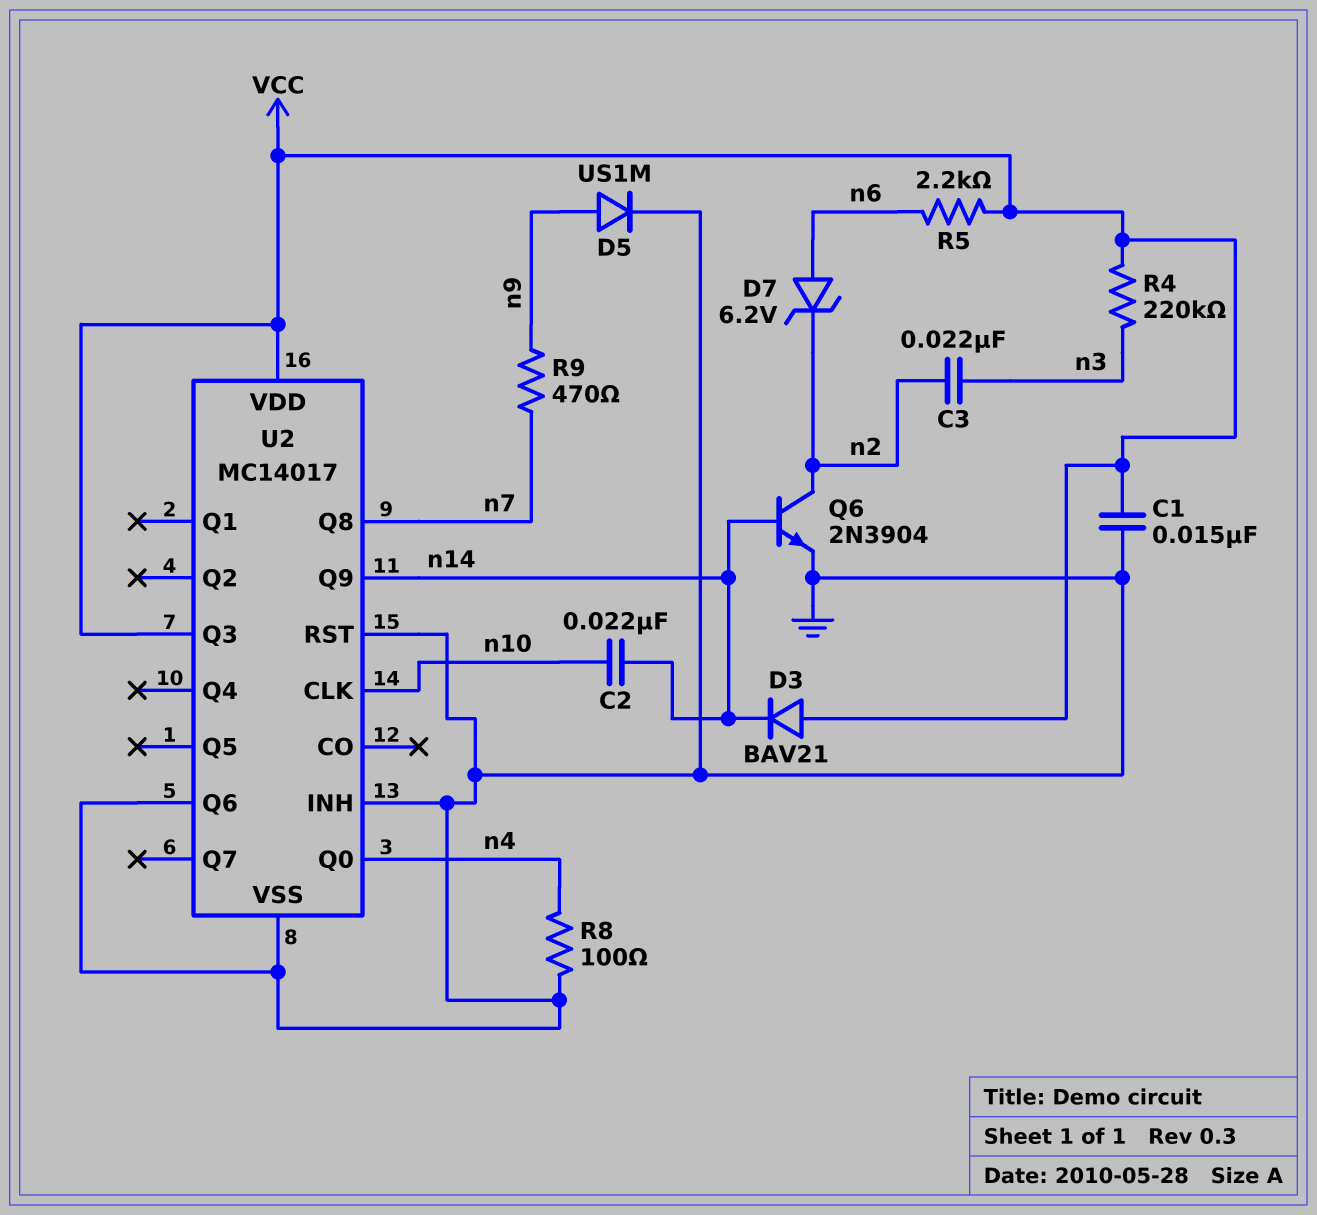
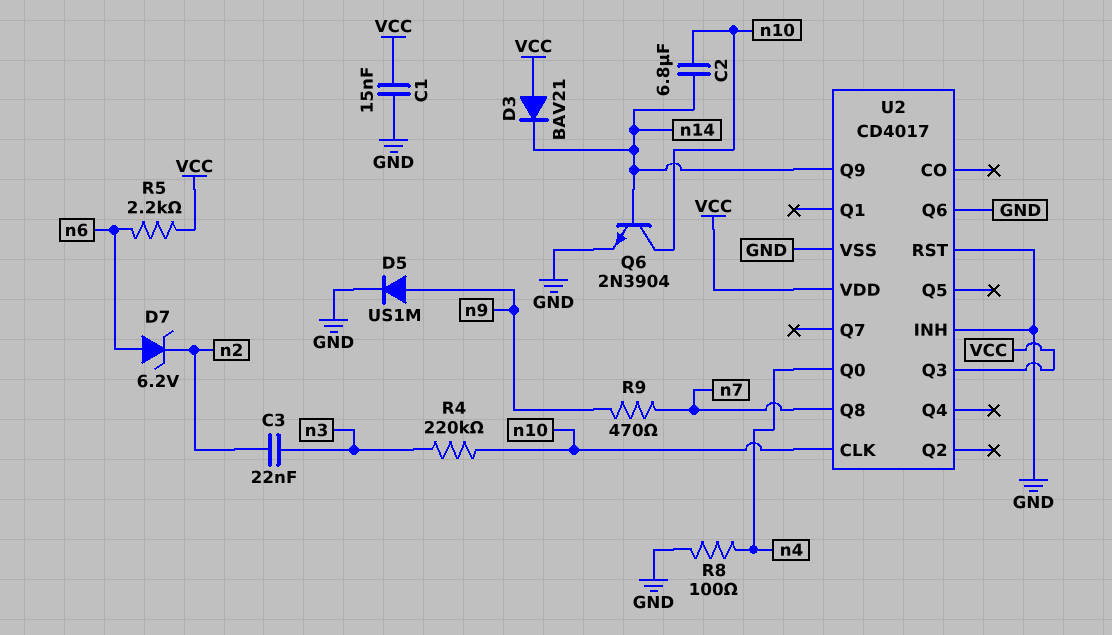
C2: 22nF (n10, n14) -> 6.8uF (n10, n14)
Q6: NPN 2N3904 (B n14, C n2, E GND) -> NPN 2N3904 (B n14, C n10, E GND)
R4: 220k (VCC, n3) -> 220k (n3, n10)
U2: MC14017 -> CD4017

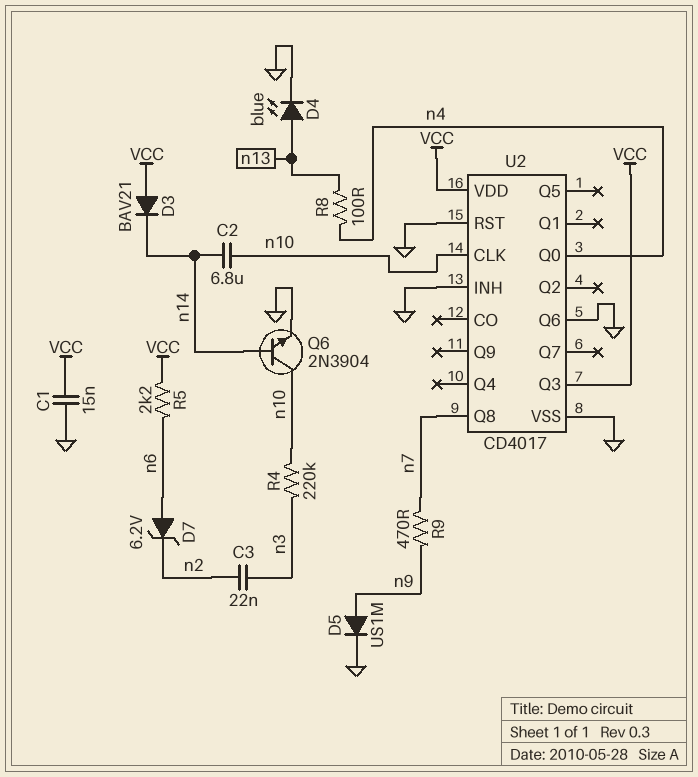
D4: none -> LED blue (A n13, K GND)
R8: 100 (GND, n4) -> 100 (n4, n13)
U2 pin Q9: n14 -> none

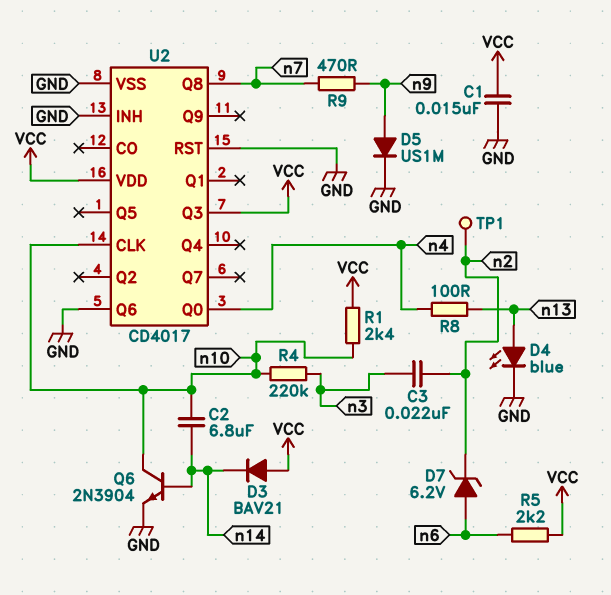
R1: none -> 2.4k (VCC, n10)
TP1: none -> test point (n2)

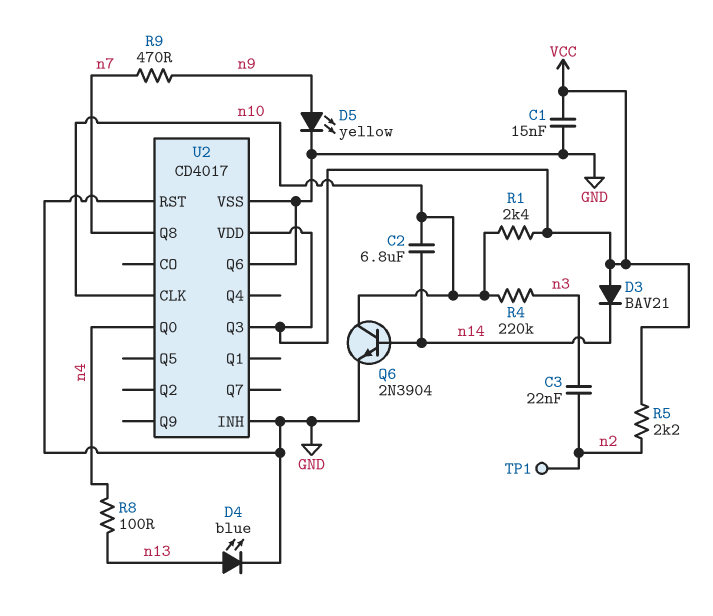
D5: diode US1M (A n9, K GND) -> LED yellow (A n9, K GND)
D7: zener 6.2V (A n6, K n2) -> none
R5: 2.2k (VCC, n6) -> 2.2k (VCC, n2)

